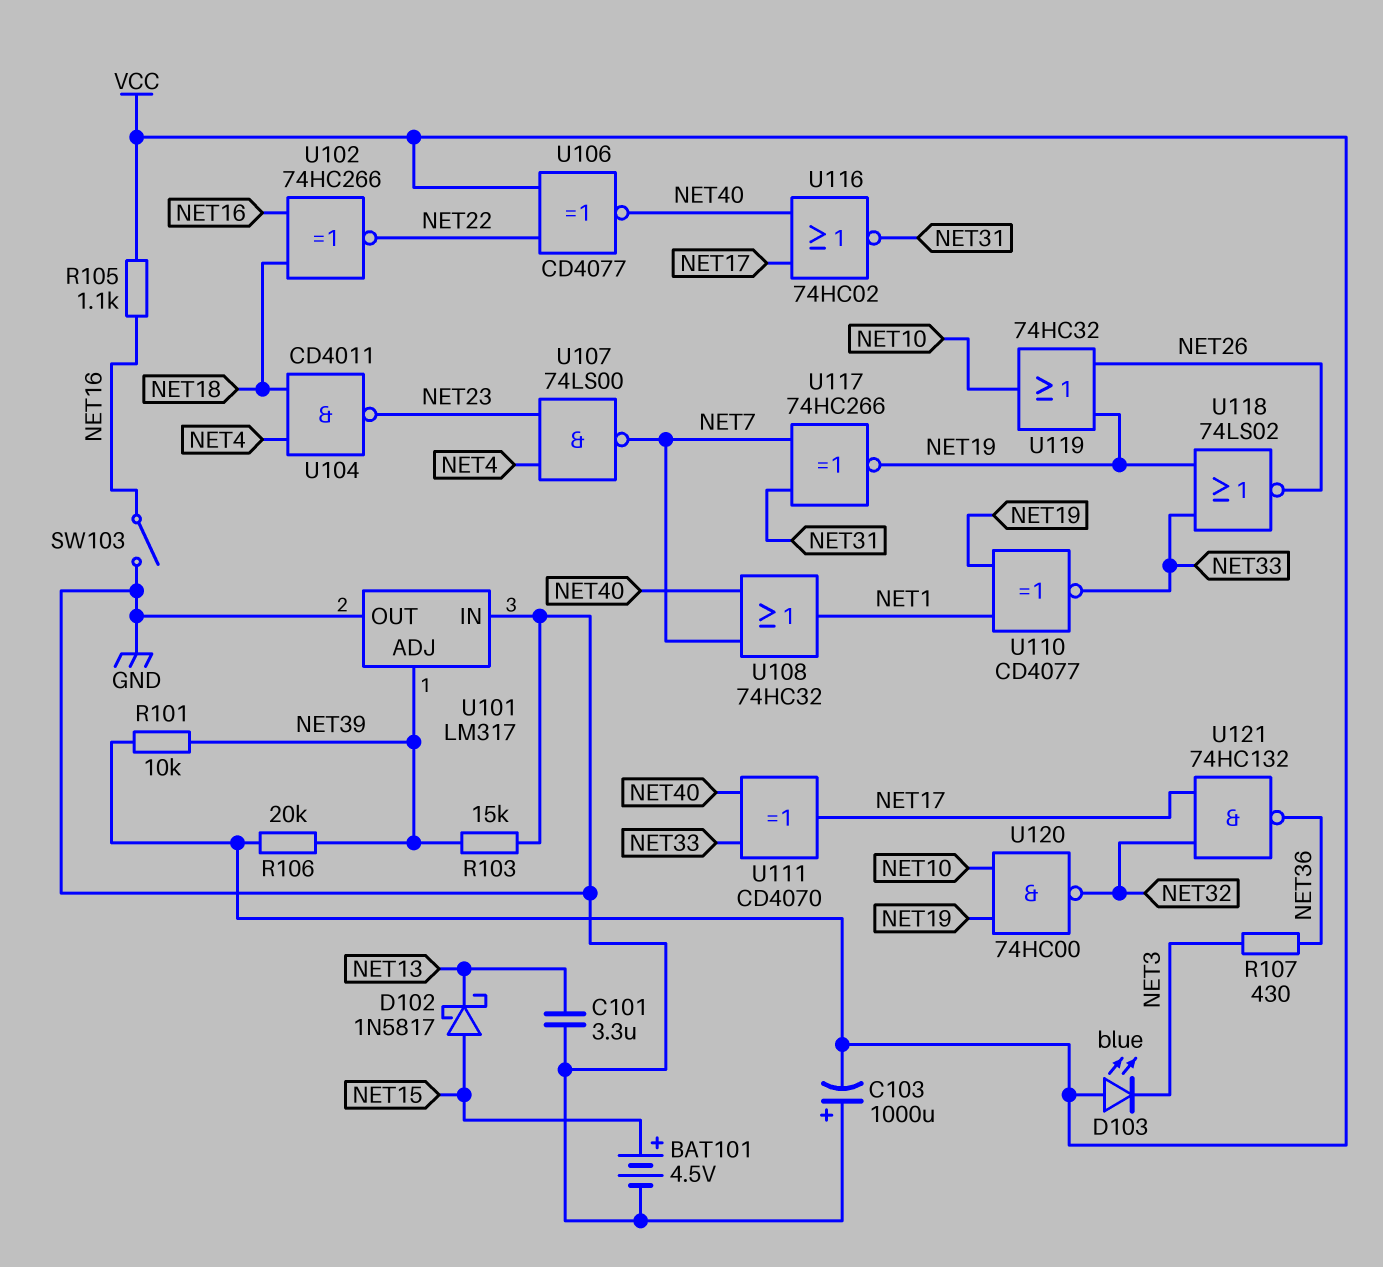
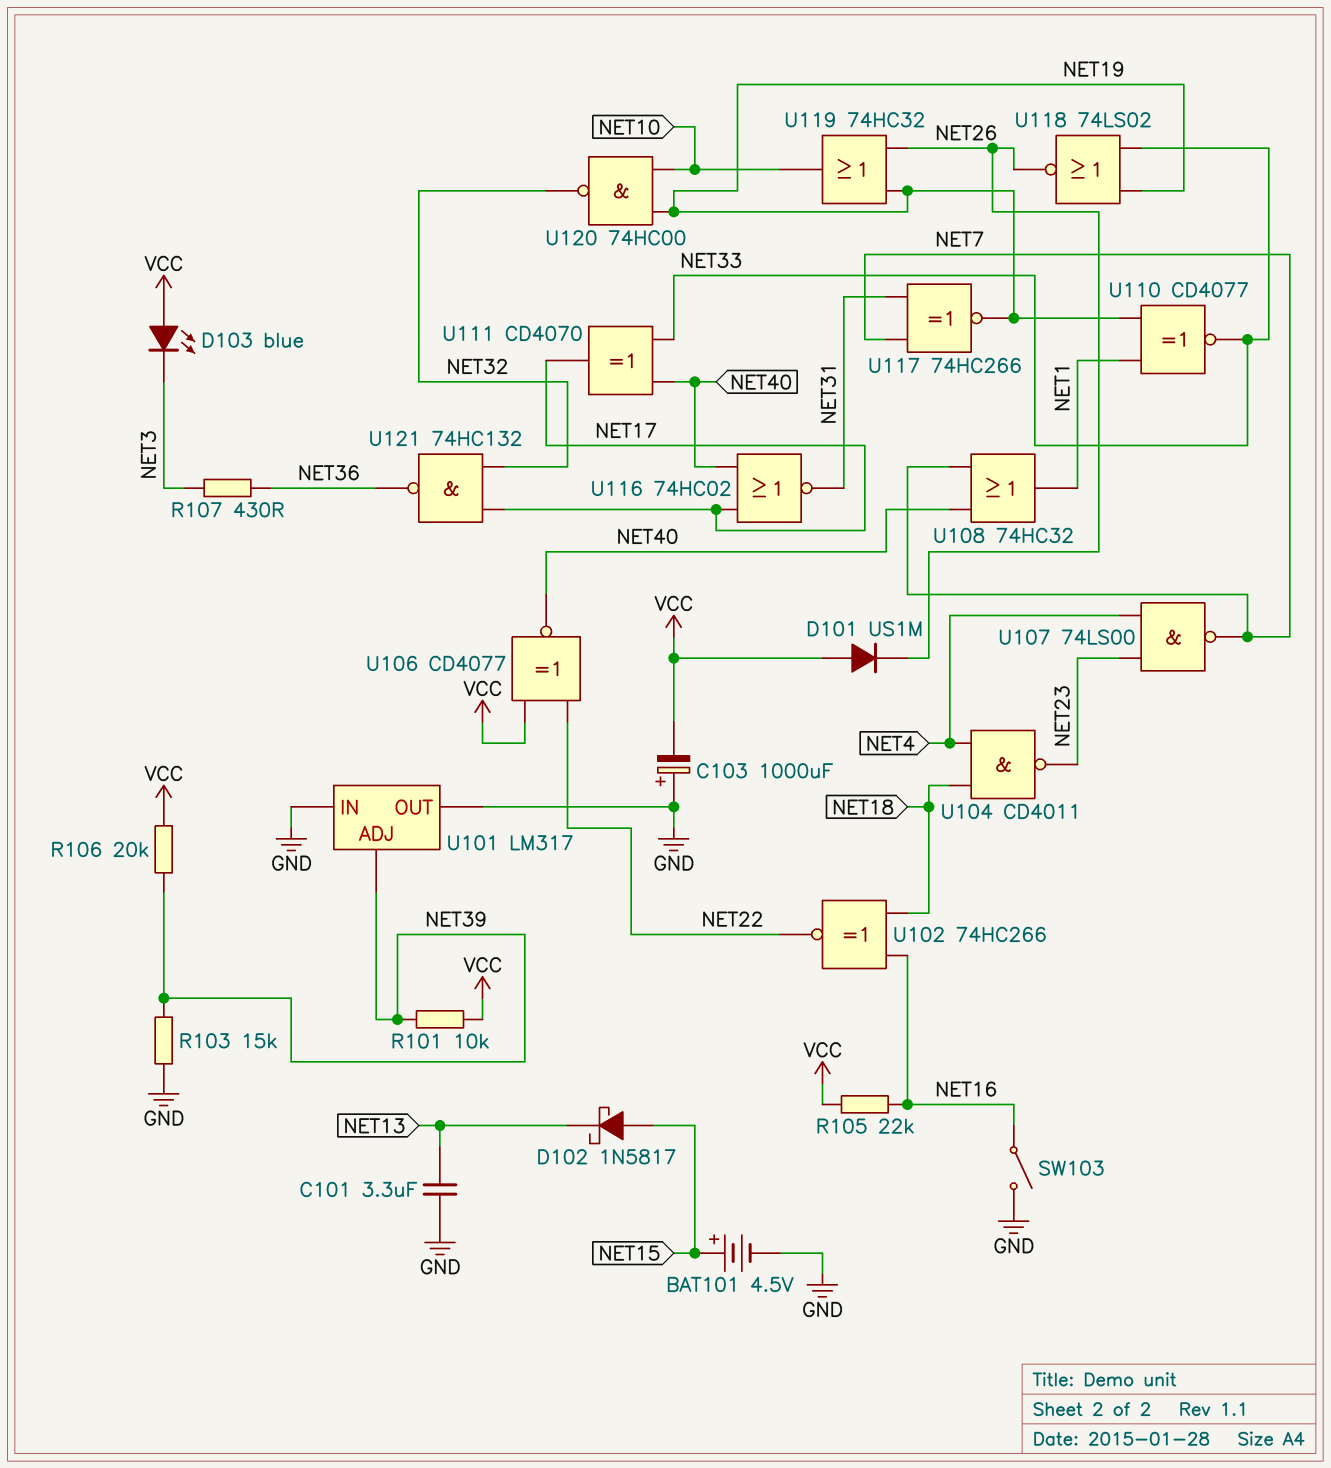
D101: none -> diode US1M (A VCC, K NET26)
R105: 1.1k (NET16, VCC) -> 22k (NET16, VCC)

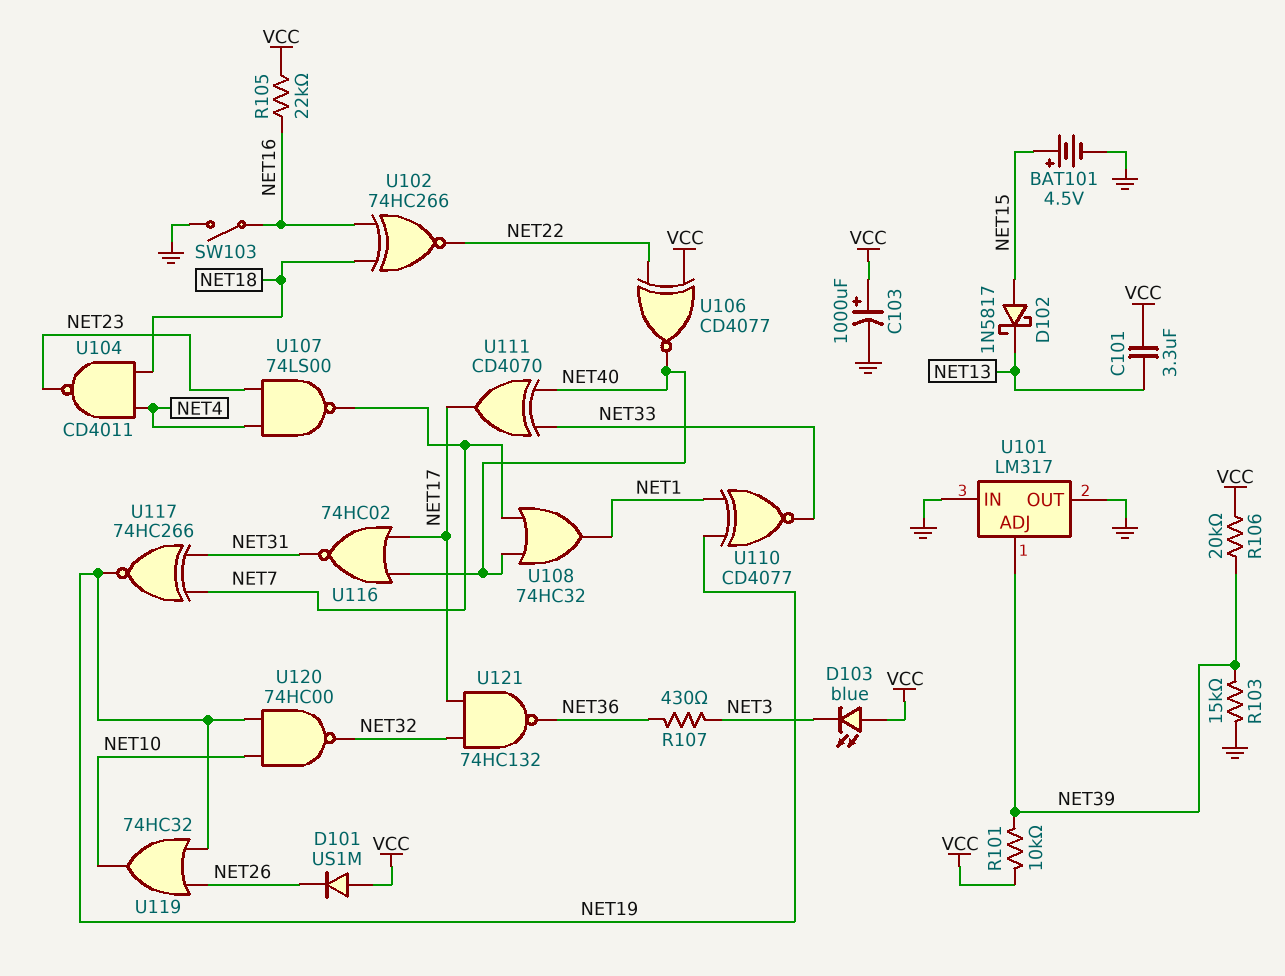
C101: 3.3uF (GND, NET13) -> 3.3uF (NET13, VCC)
C103: 1000uF (plus GND, minus VCC) -> 1000uF (plus VCC, minus GND)
U118: NOR 74LS02 (in NET19, in NET33, out NET26) -> none

